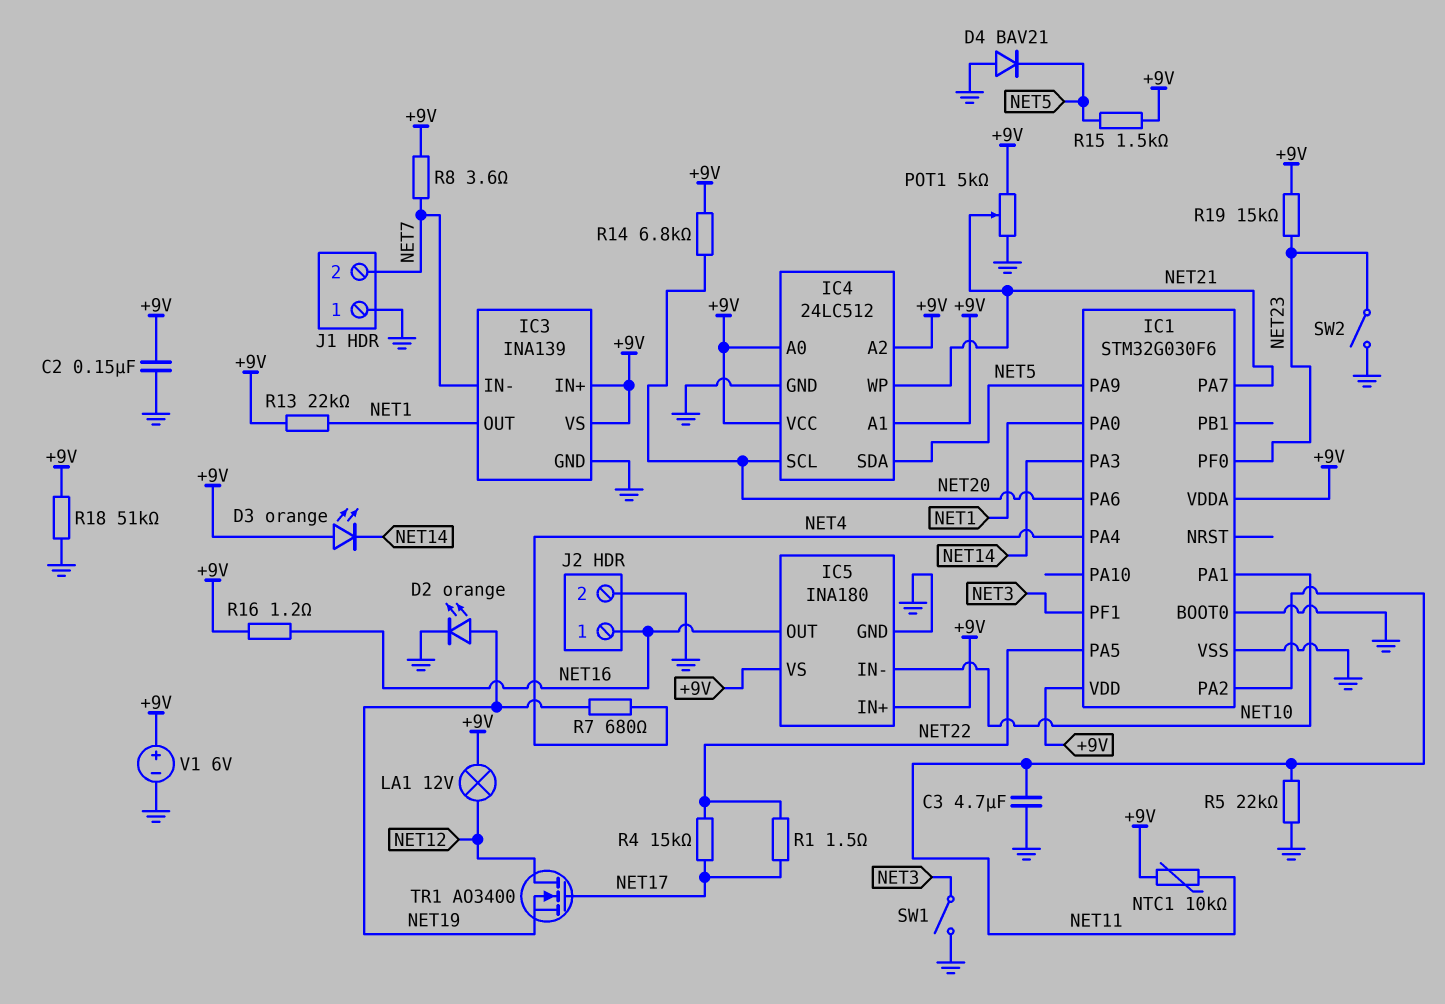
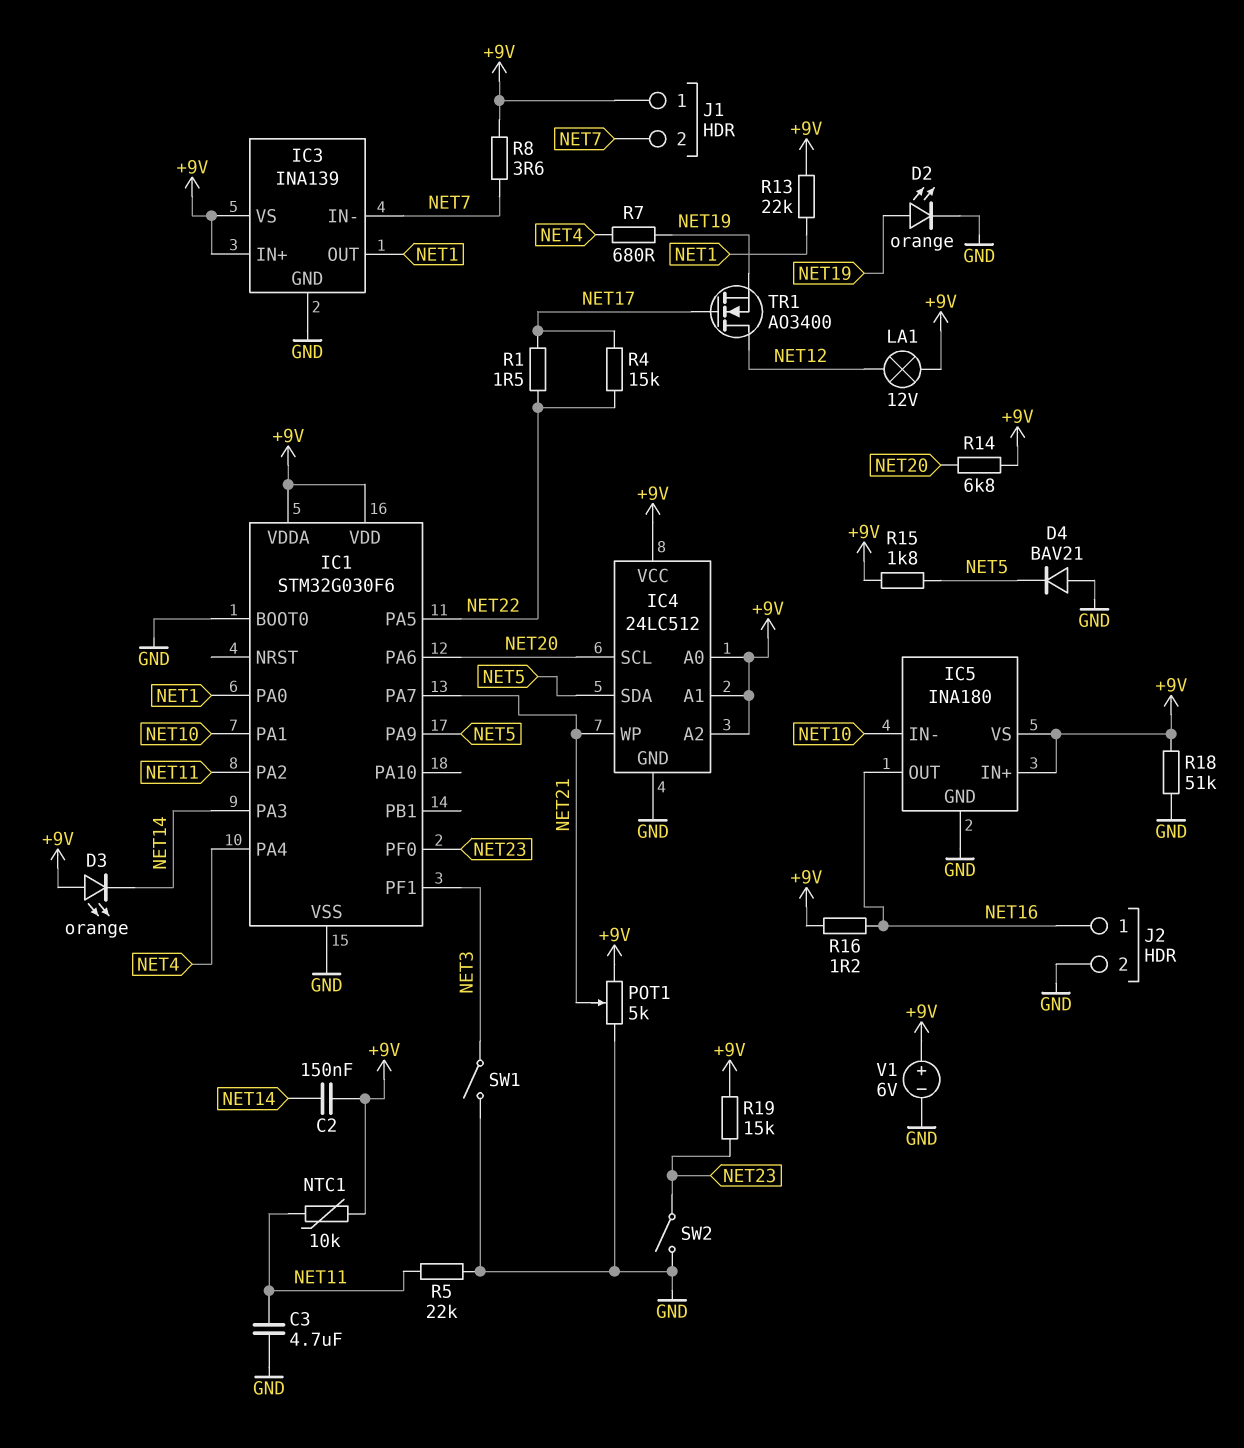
C2: 150nF (+9V, GND) -> 150nF (+9V, NET14)
J1 pin 1: GND -> +9V
R15: 1.5k (+9V, NET5) -> 1.8k (+9V, NET5)

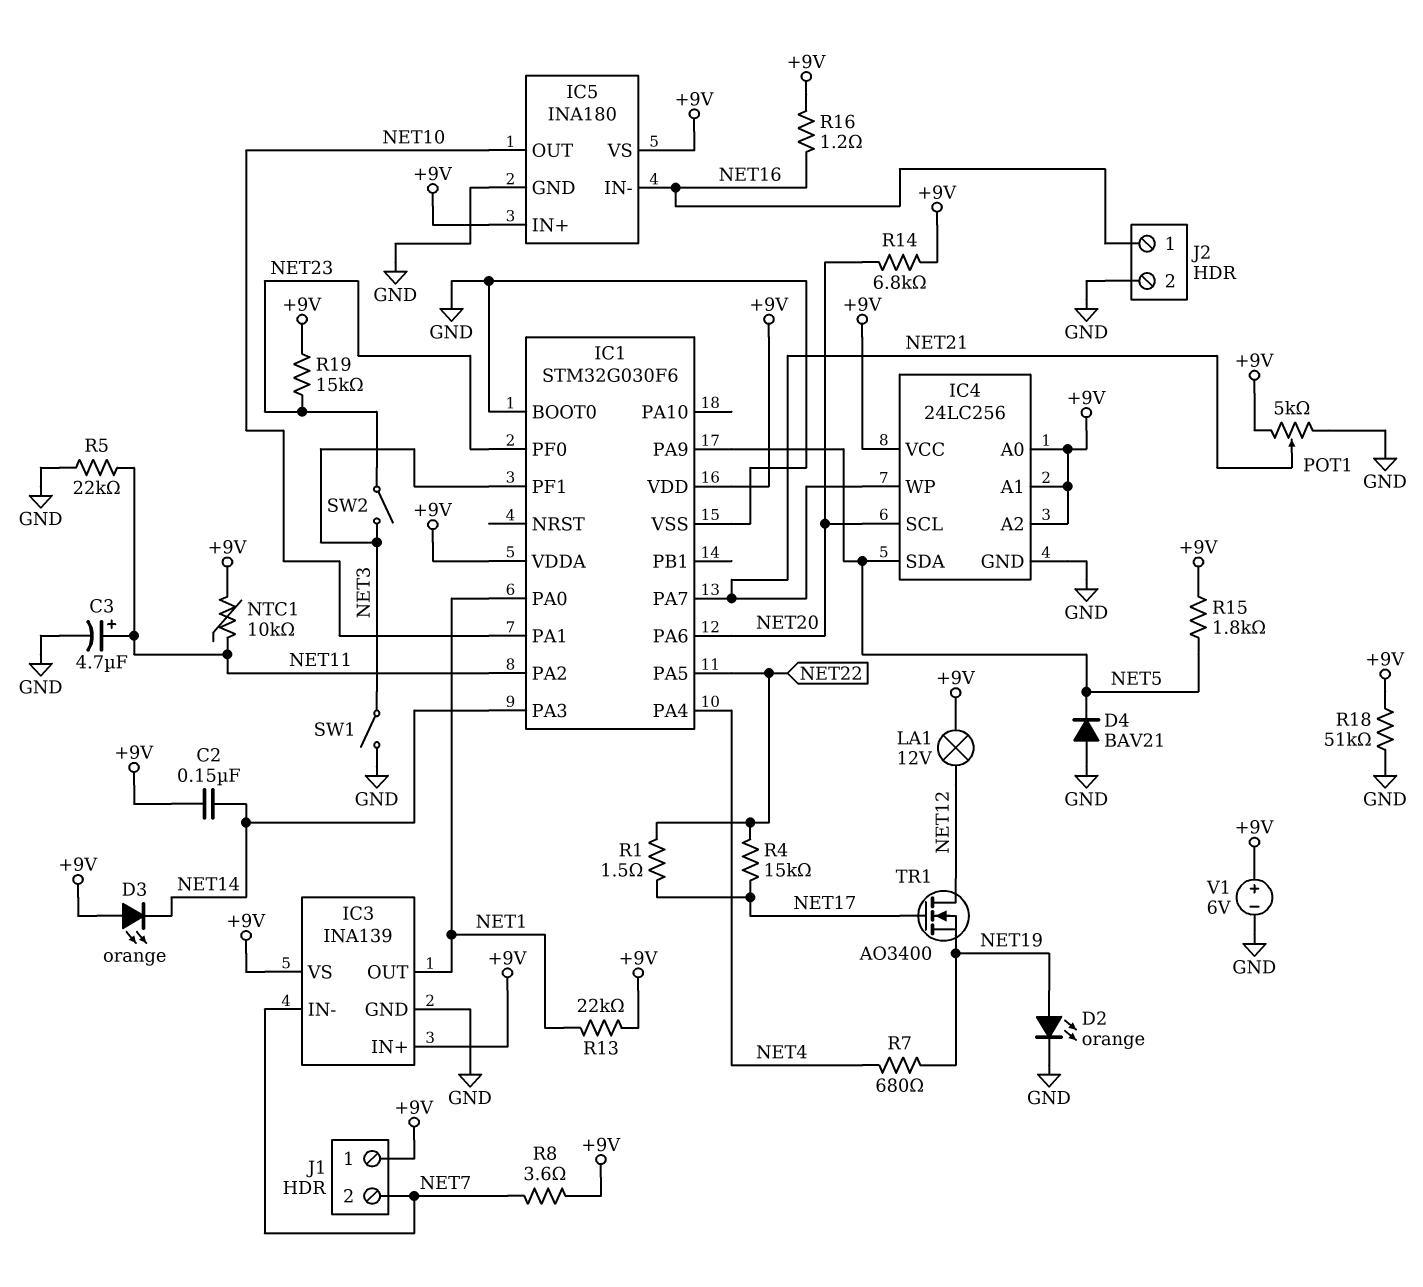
C3: 4.7uF (GND, NET11) -> 4.7uF (plus NET11, minus GND)
IC4: 24LC512 -> 24LC256
IC5 pin IN-: NET10 -> NET16
IC5 pin OUT: NET16 -> NET10
SW2: switch (GND, NET23) -> switch (NET3, NET23)

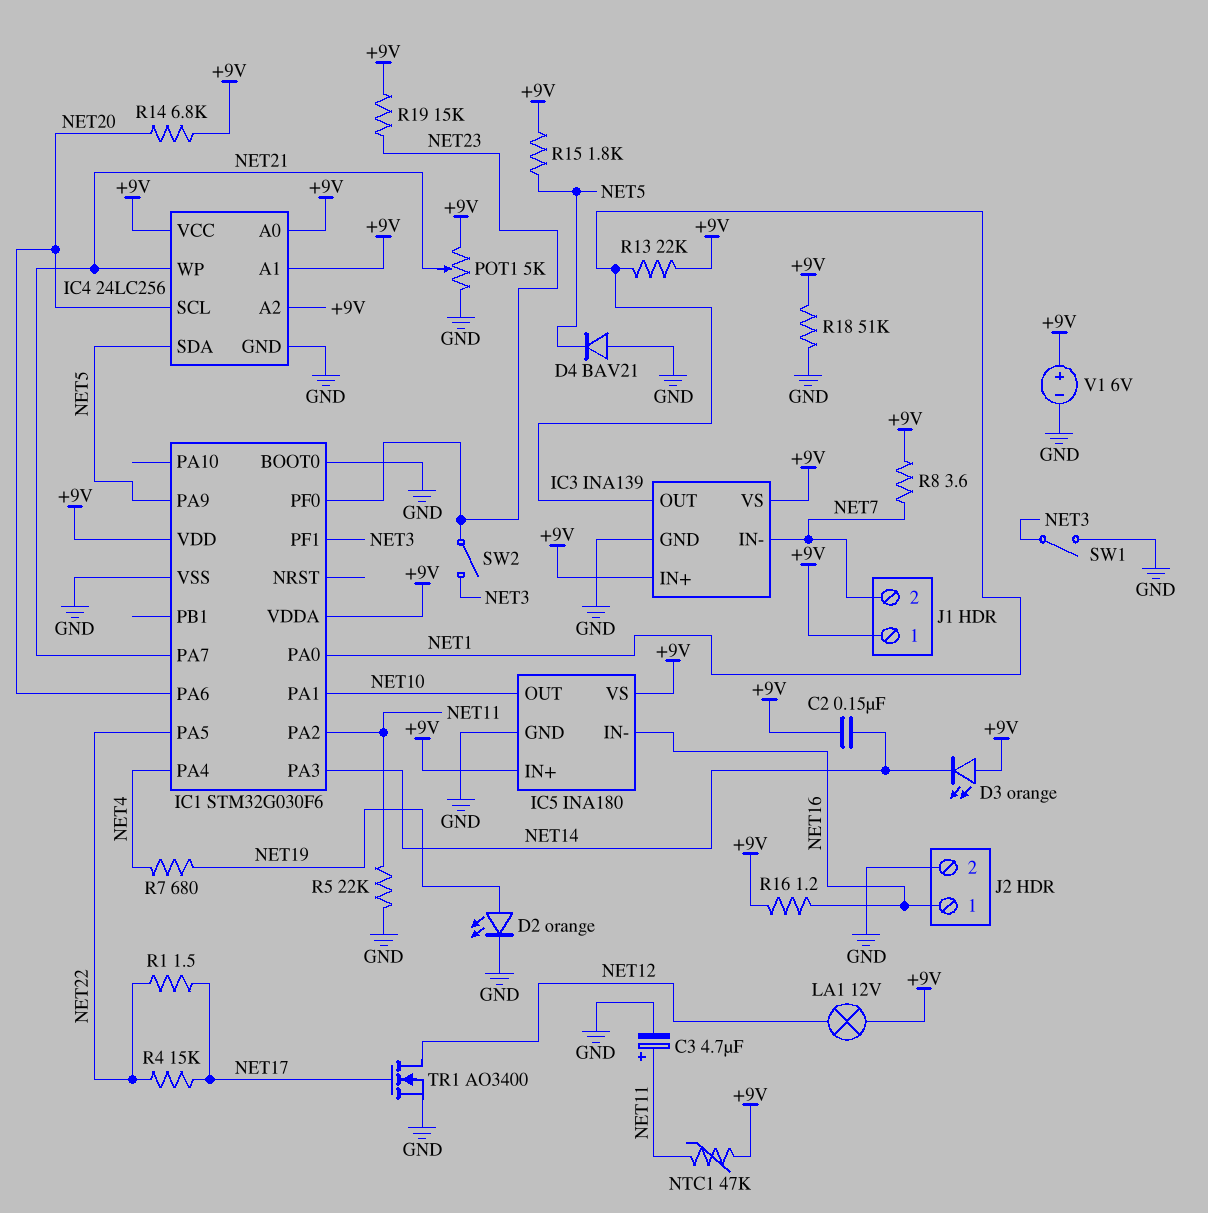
NTC1: 10k (+9V, NET11) -> 47k (+9V, NET11)
TR1: NMOS AO3400 (G NET17, D NET12, S NET19) -> NMOS AO3400 (G NET17, D NET12, S GND)

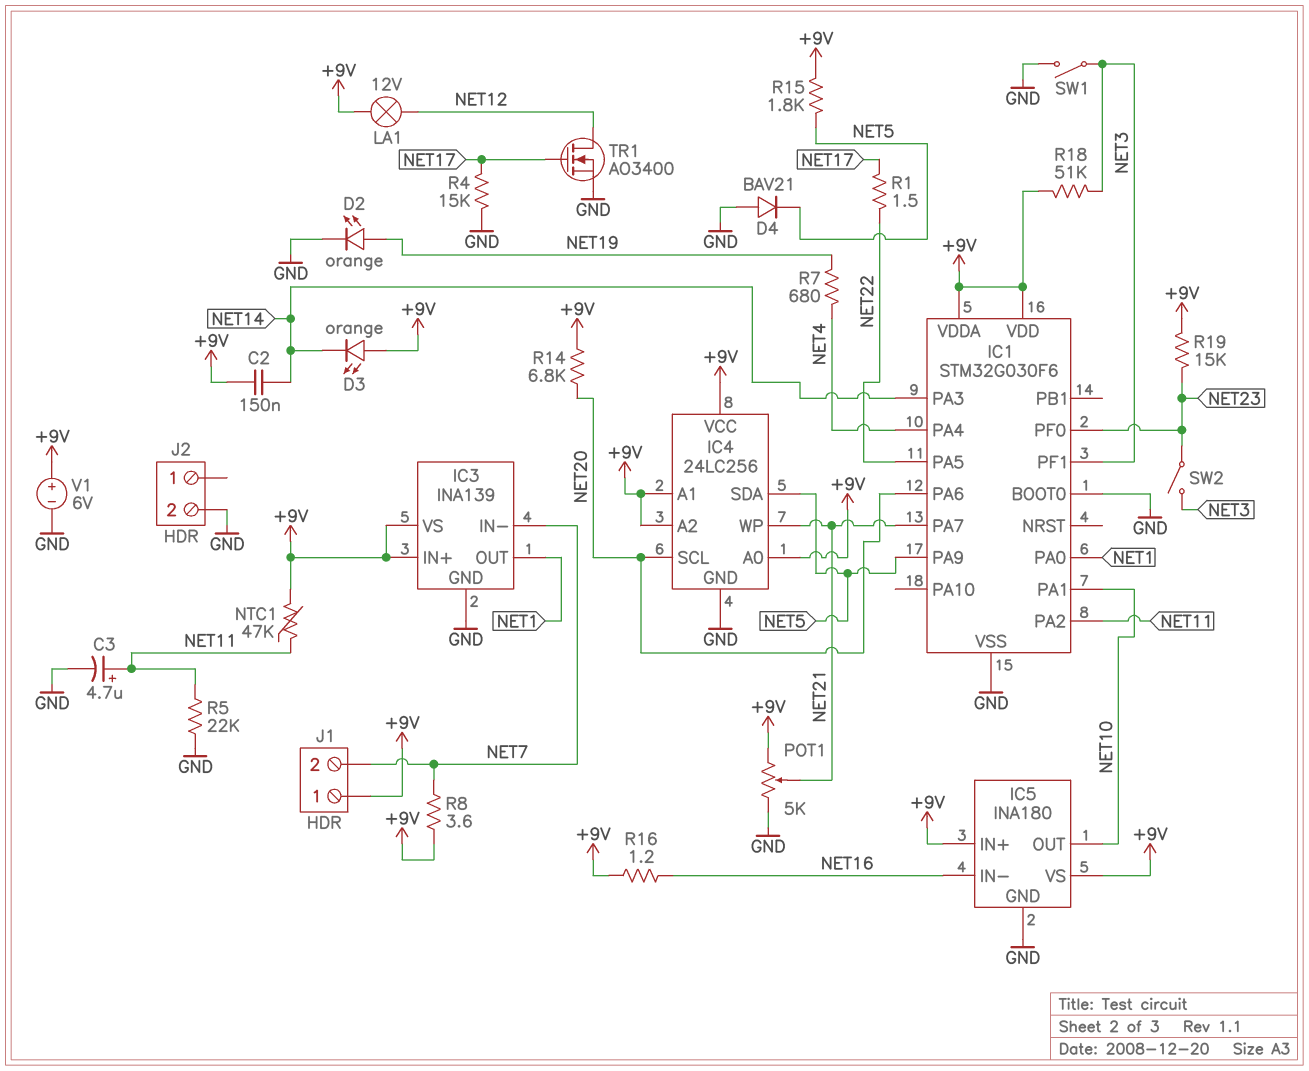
J2 pin 1: NET16 -> none
R4: 15k (NET17, NET22) -> 15k (GND, NET17)
R13: 22k (+9V, NET1) -> none
R18: 51k (+9V, GND) -> 51k (+9V, NET3)

